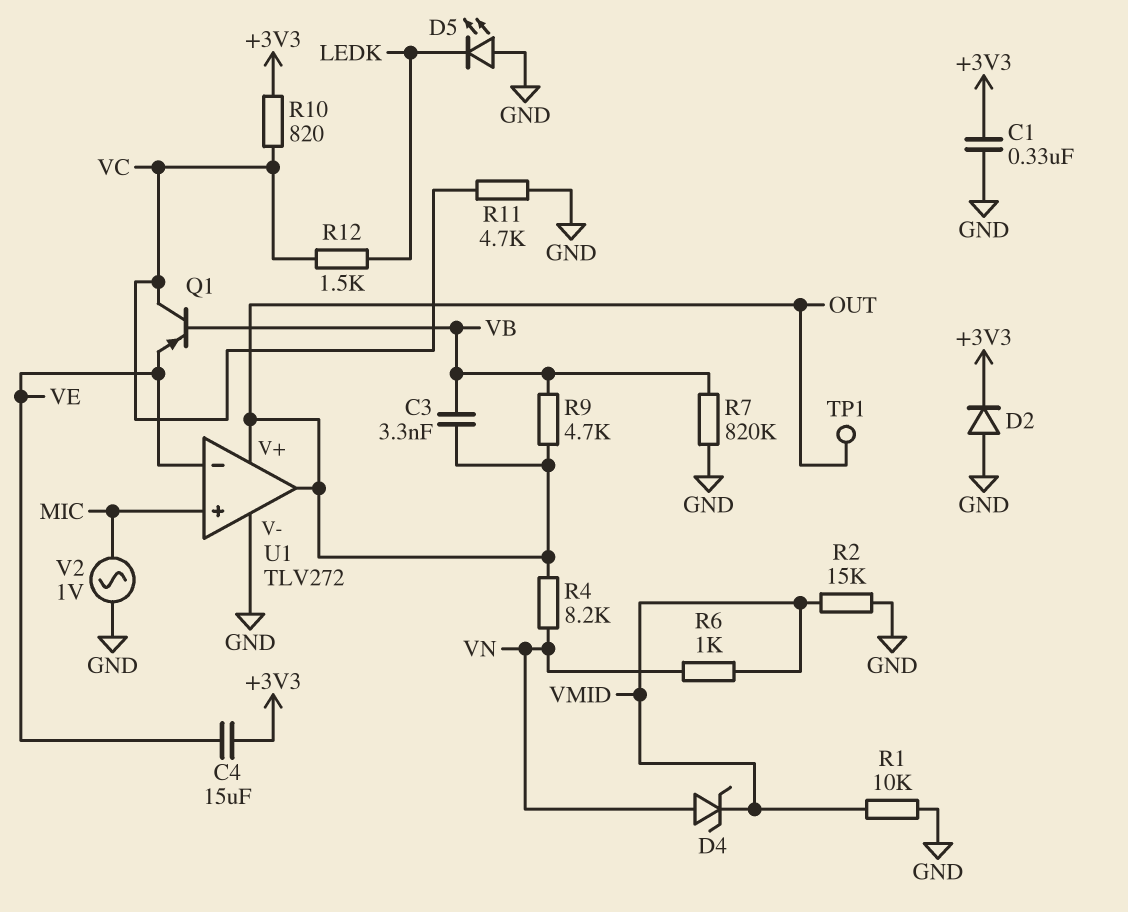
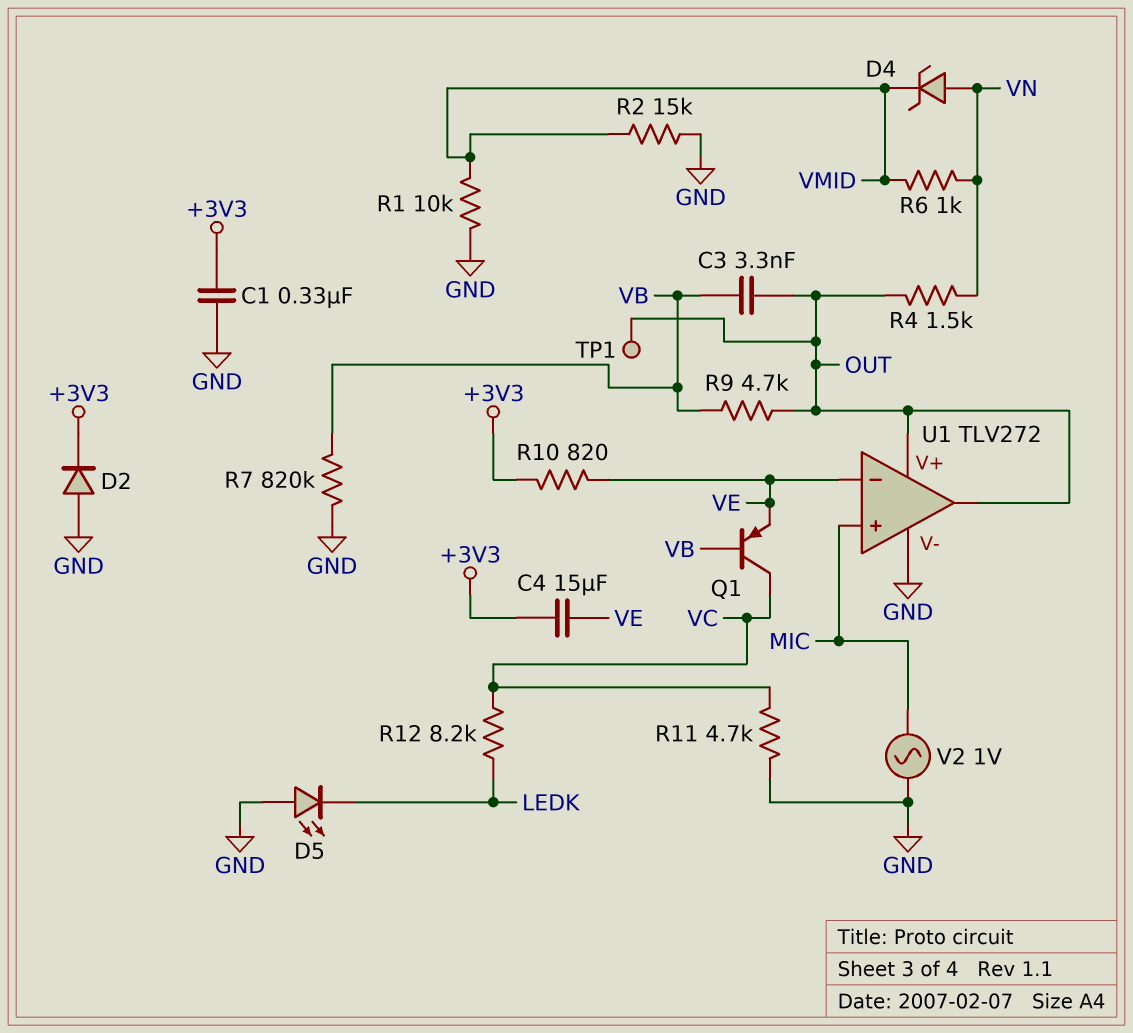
R4: 8.2k (OUT, VN) -> 1.5k (OUT, VN)
R10: 820 (+3V3, VC) -> 820 (+3V3, VE)
R12: 1.5k (LEDK, VC) -> 8.2k (LEDK, VC)

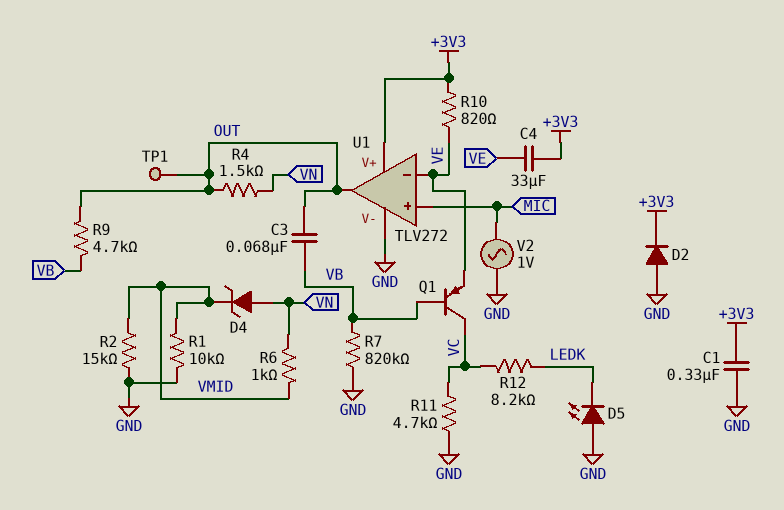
C3: 3.3nF (OUT, VB) -> 68nF (OUT, VB)
C4: 15uF (+3V3, VE) -> 33uF (+3V3, VE)
U1 pin V+: OUT -> +3V3

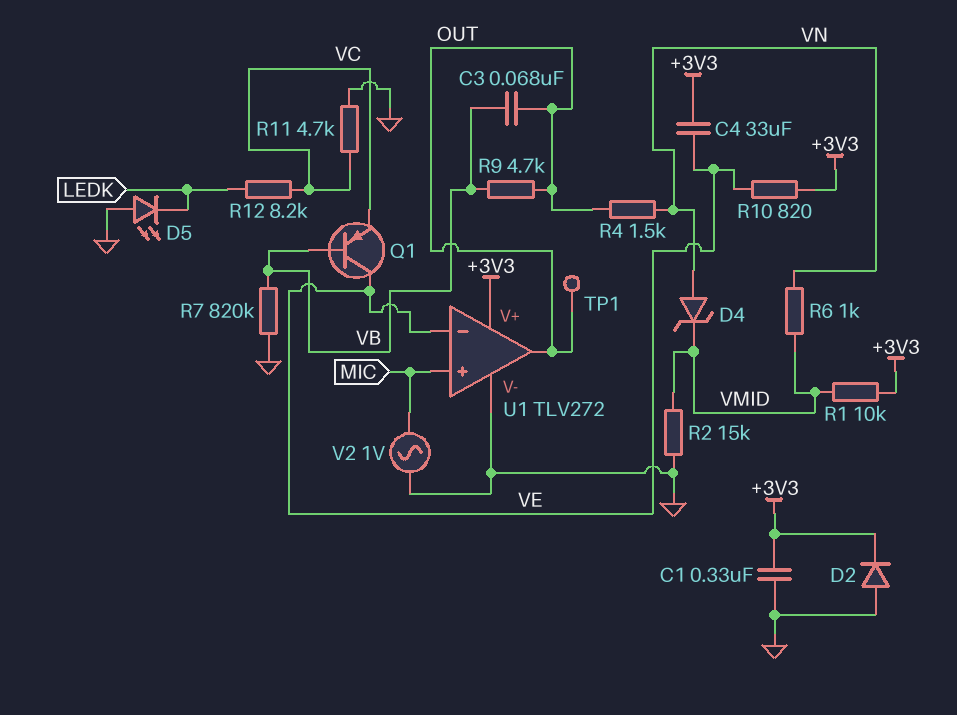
Q1: PNP (B VB, C VC, E VE) -> PNP (B VB, C VE, E VC)
R1: 10k (GND, VMID) -> 10k (+3V3, VMID)

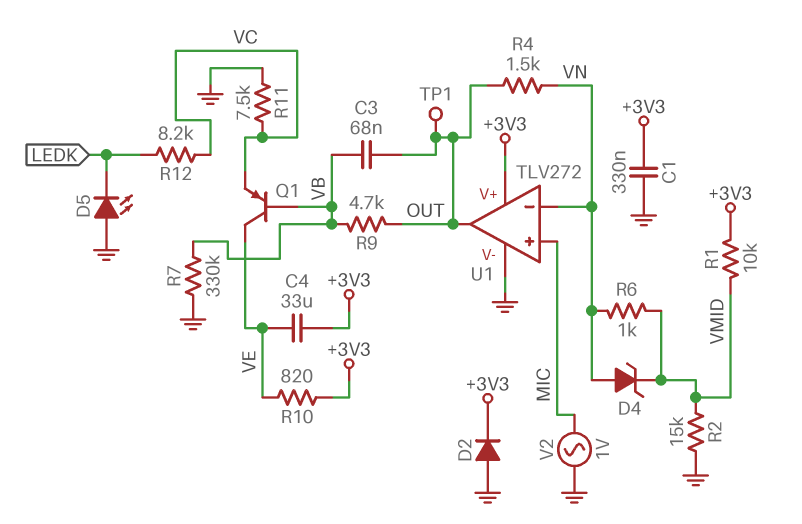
R7: 820k (GND, VB) -> 330k (GND, VB)
R11: 4.7k (GND, VC) -> 7.5k (GND, VC)
U1 pin in-: VE -> VN

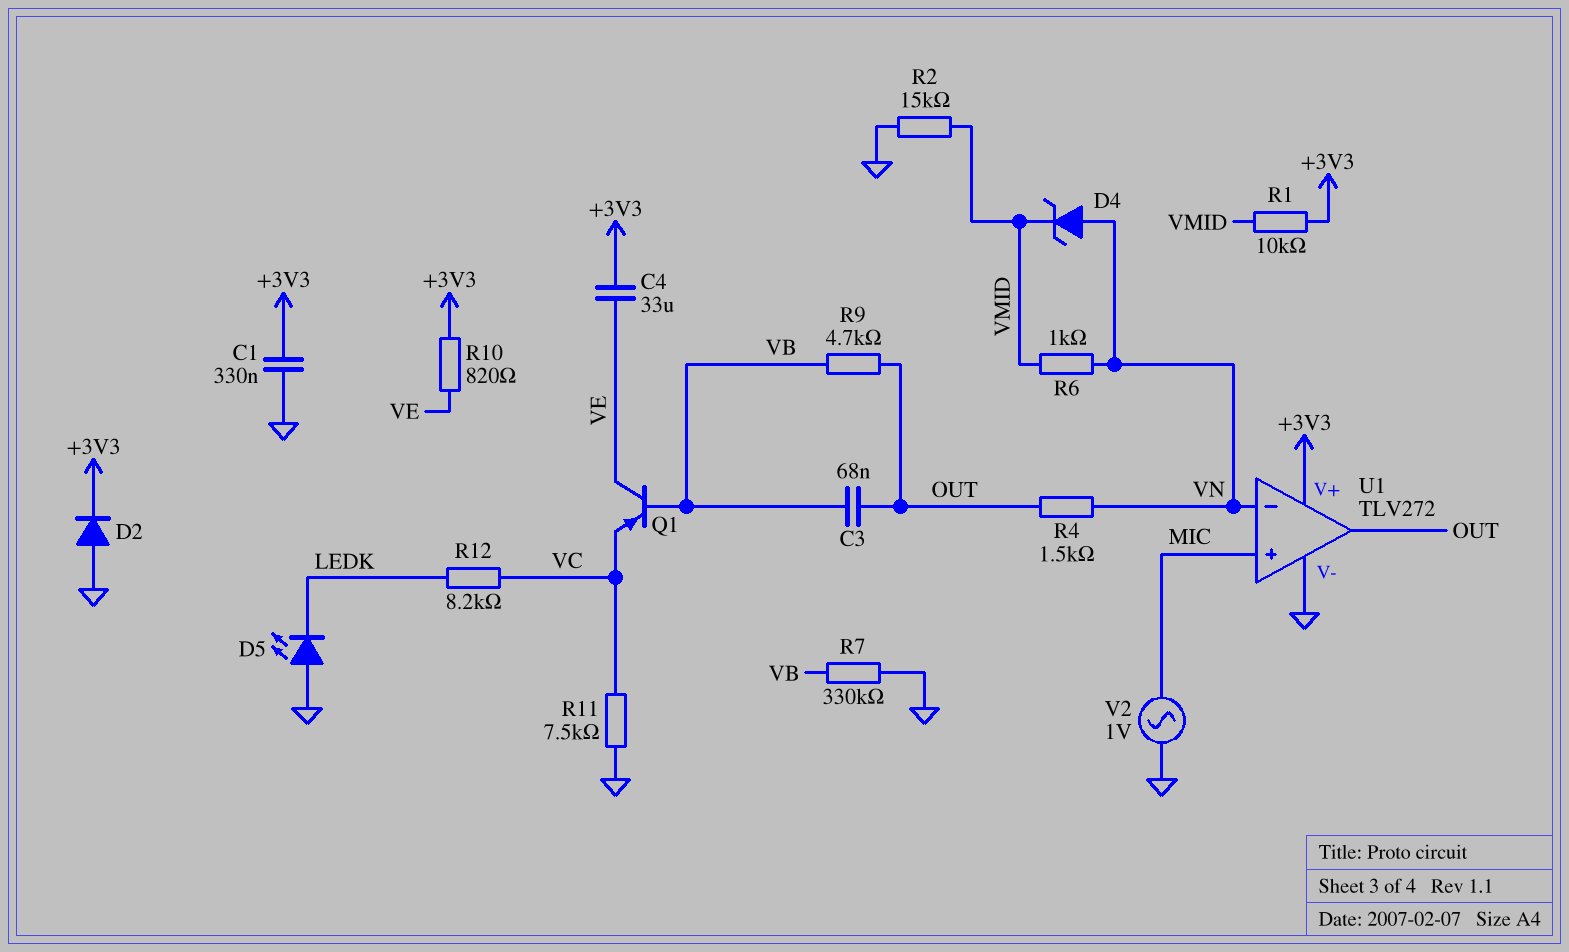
TP1: test point (OUT) -> none

